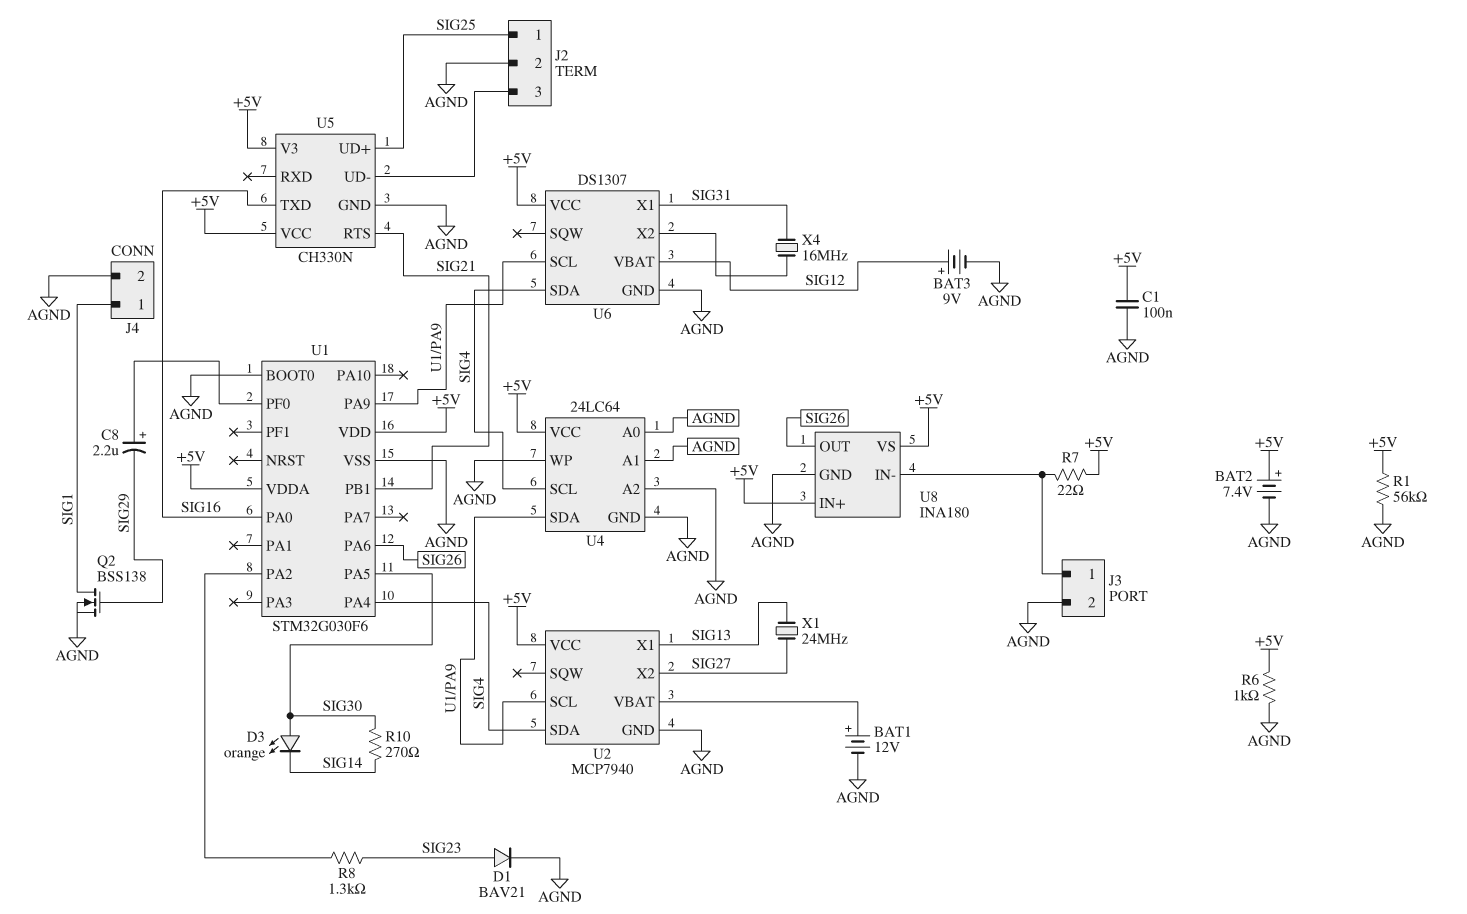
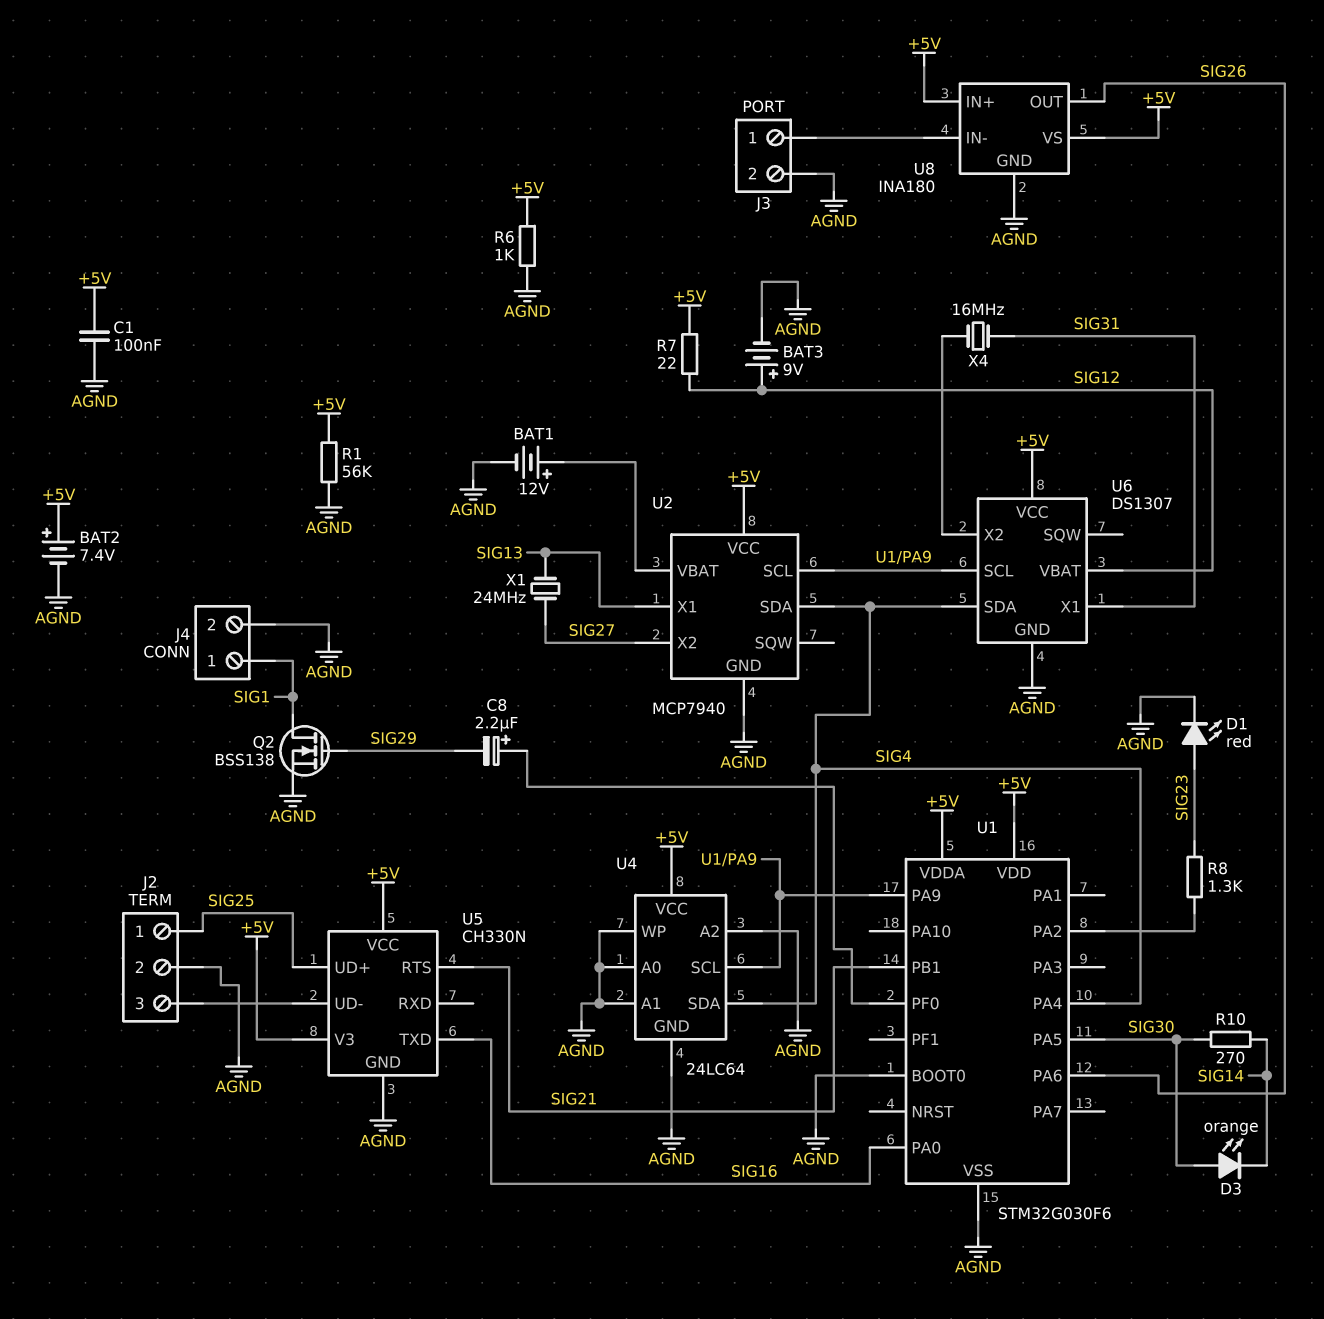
D1: diode BAV21 (A SIG23, K AGND) -> LED red (A SIG23, K AGND)
R7: 22 (+5V, J3/1) -> 22 (+5V, SIG12)
U4 pin SCL: SIG4 -> U1/PA9
U4 pin SDA: U1/PA9 -> SIG4

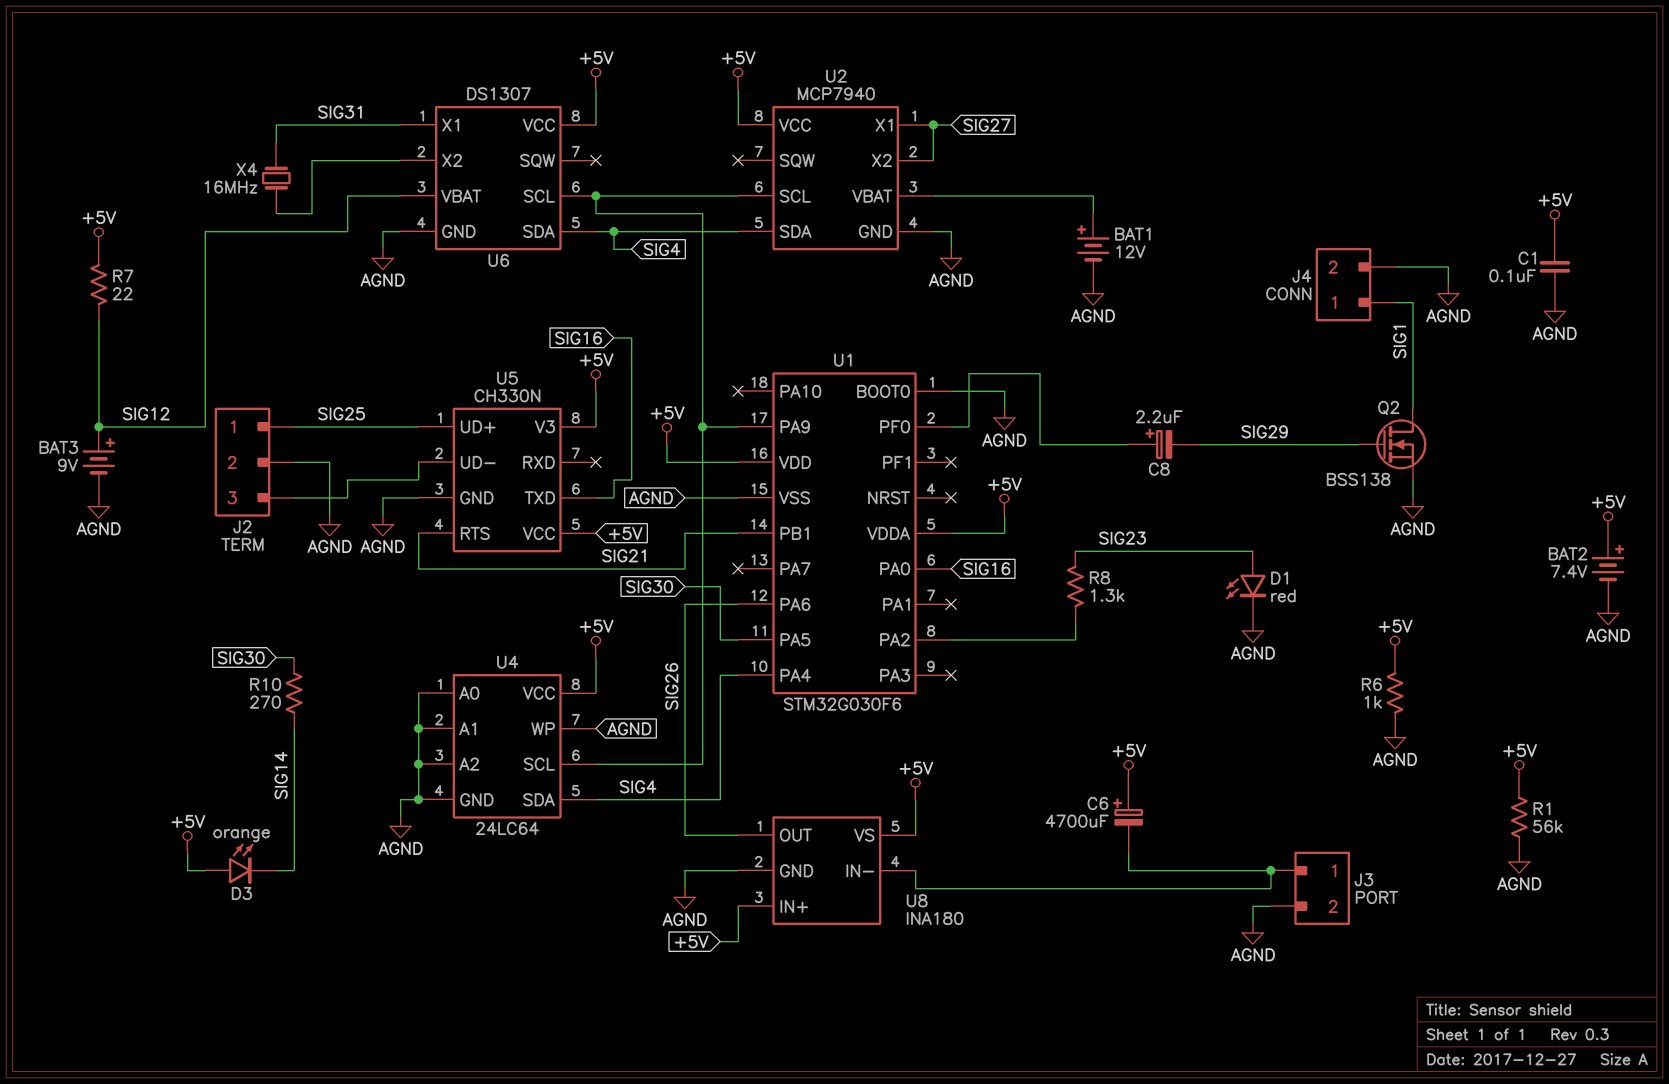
C6: none -> 4700uF (plus +5V, minus J3/1)
D3: LED orange (A SIG30, K SIG14) -> LED orange (A +5V, K SIG14)
U2 pin X1: SIG13 -> SIG27
X1: 24MHz (SIG13, SIG27) -> none

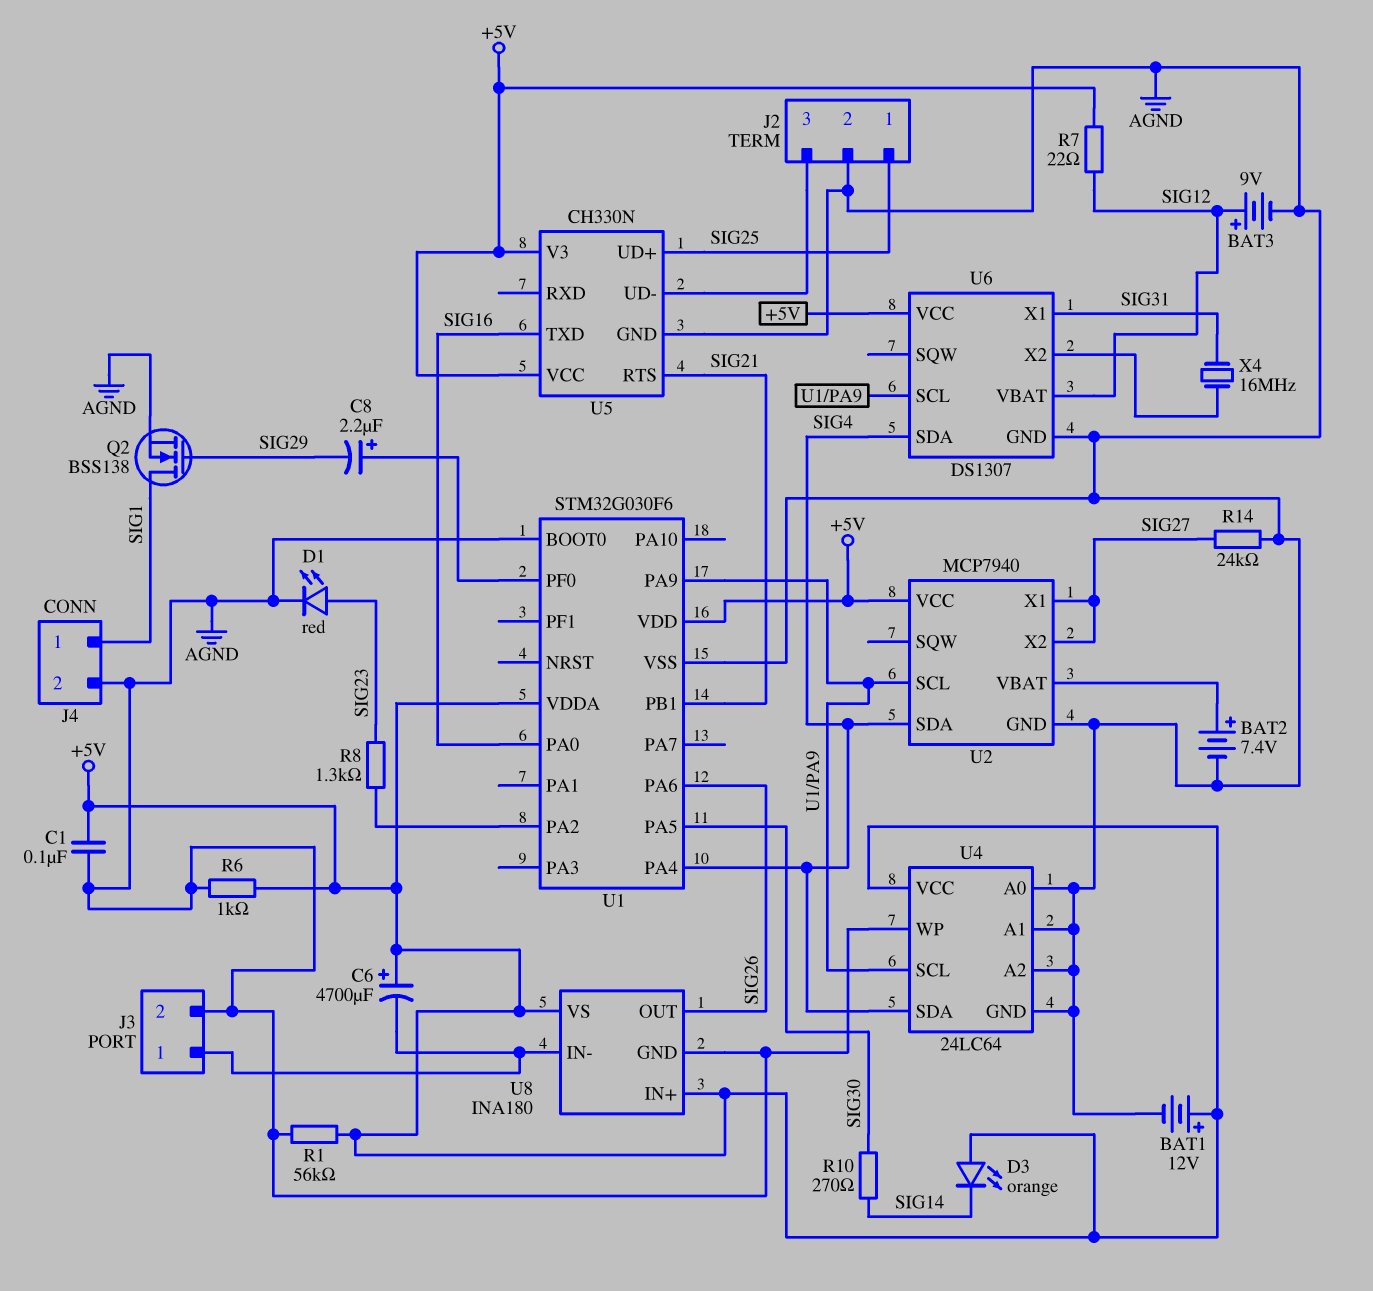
BAT1: 12V (plus U2/VBAT, minus AGND) -> 12V (plus +5V, minus AGND)
BAT2: 7.4V (plus +5V, minus AGND) -> 7.4V (plus U2/VBAT, minus AGND)
R14: none -> 24k (AGND, SIG27)

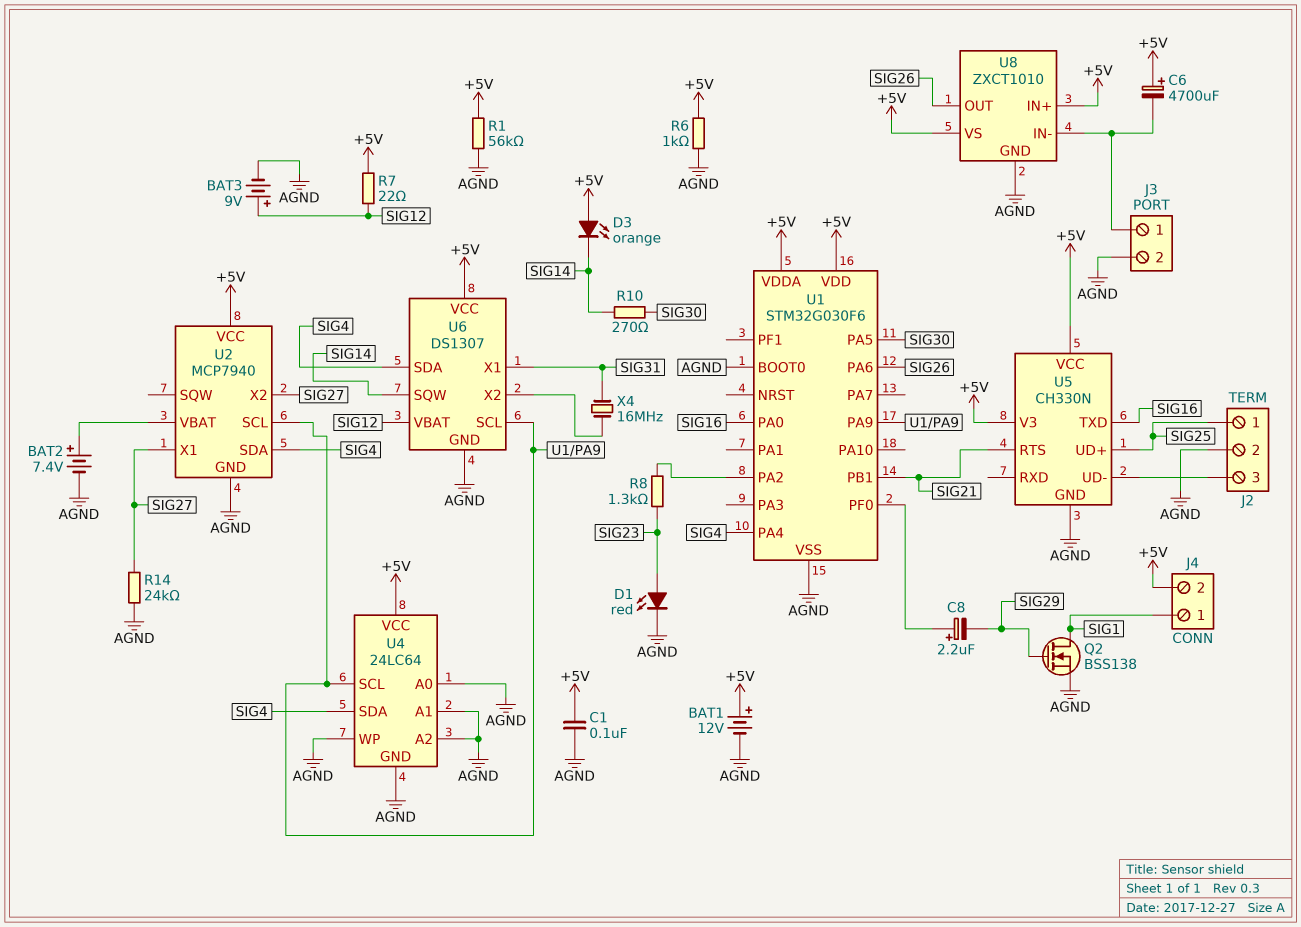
J4 pin 2: AGND -> +5V
U6 pin SQW: none -> SIG14
U8: INA180 -> ZXCT1010

